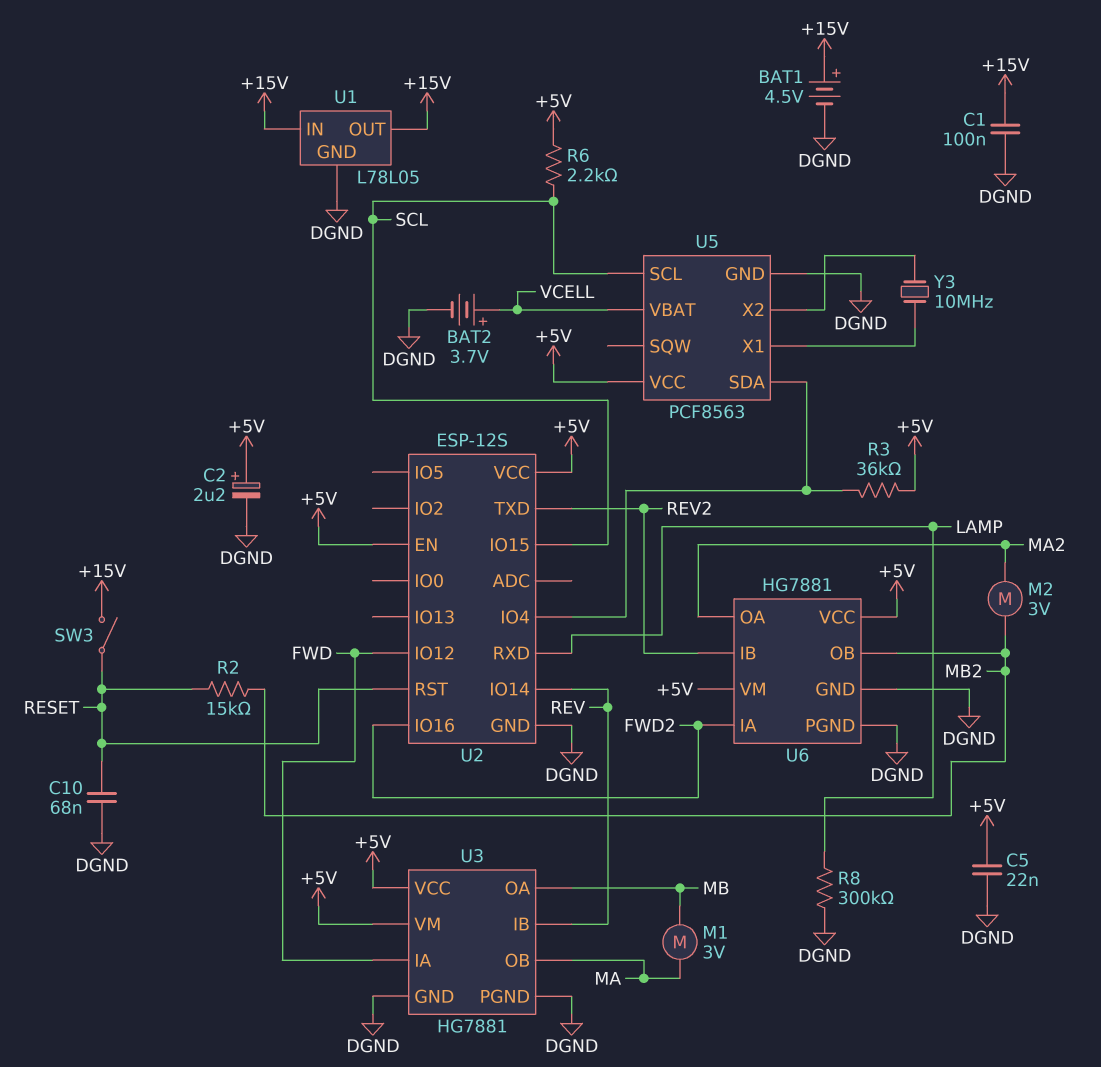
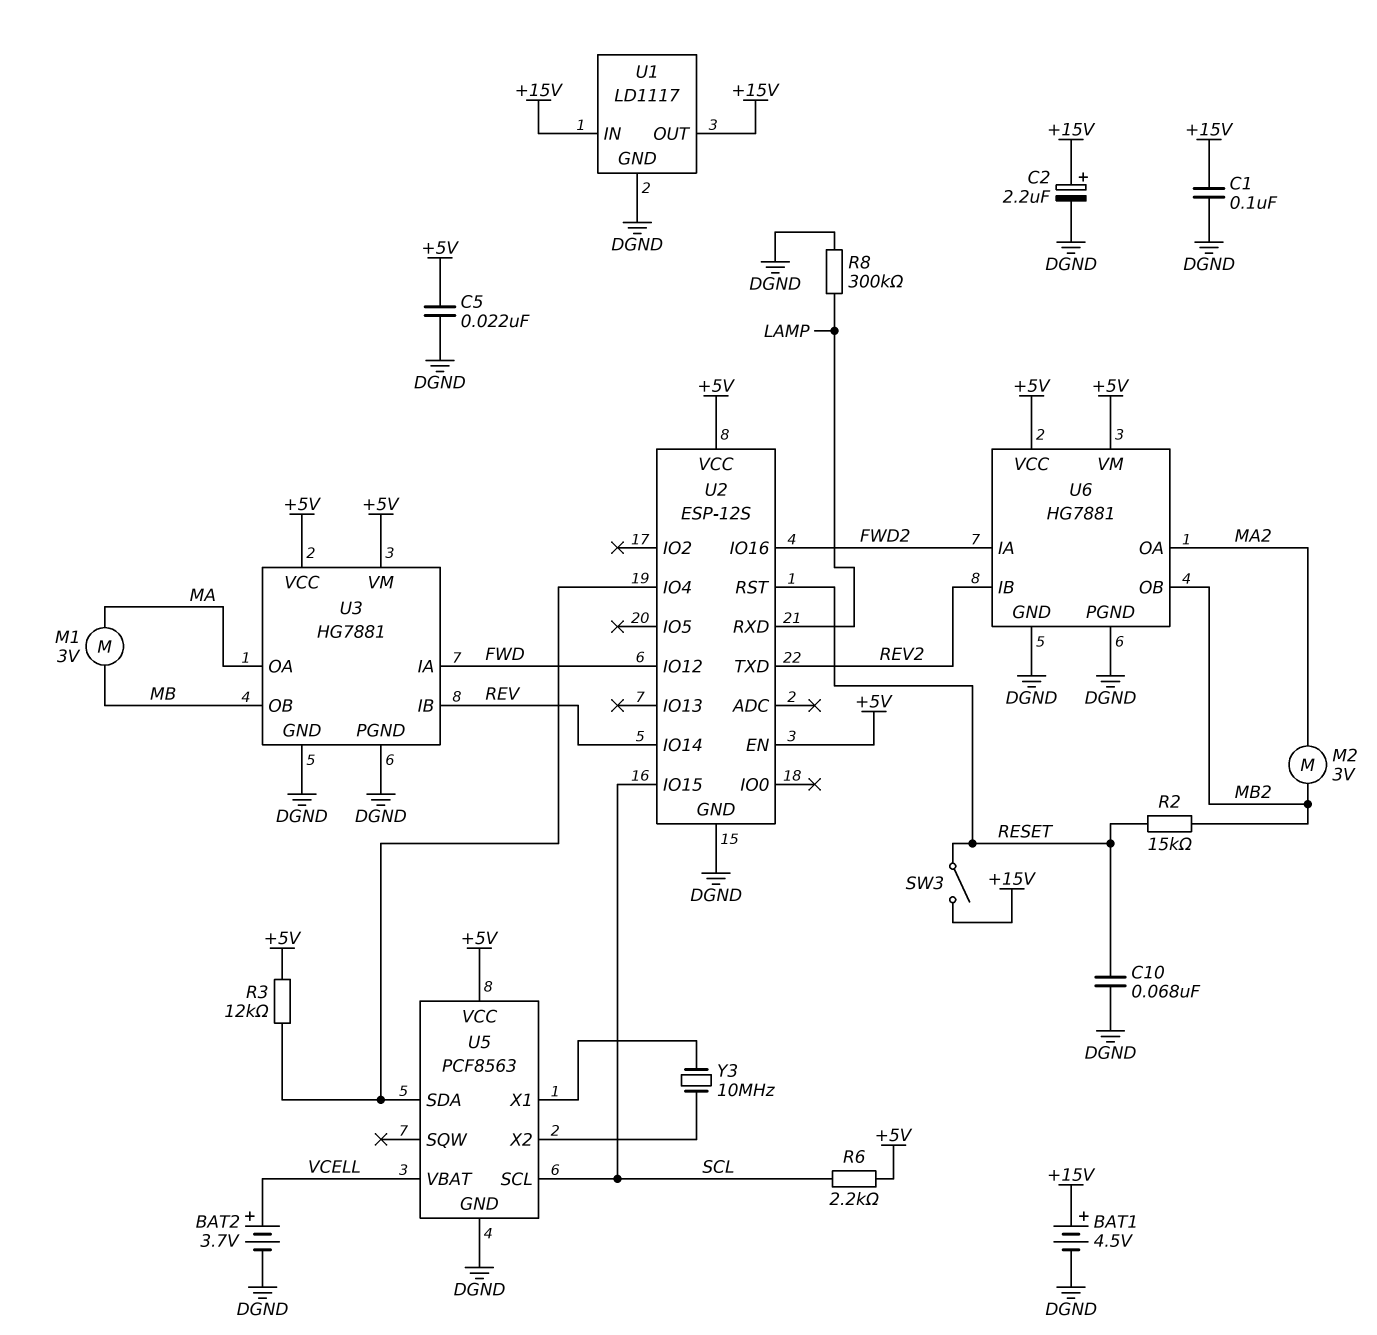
C2: 2.2uF (plus +5V, minus DGND) -> 2.2uF (plus +15V, minus DGND)
R3: 36k (+5V, U2/IO4) -> 12k (+5V, U2/IO4)
U1: L78L05 -> LD1117
U3 pin OA: MB -> MA
U3 pin OB: MA -> MB

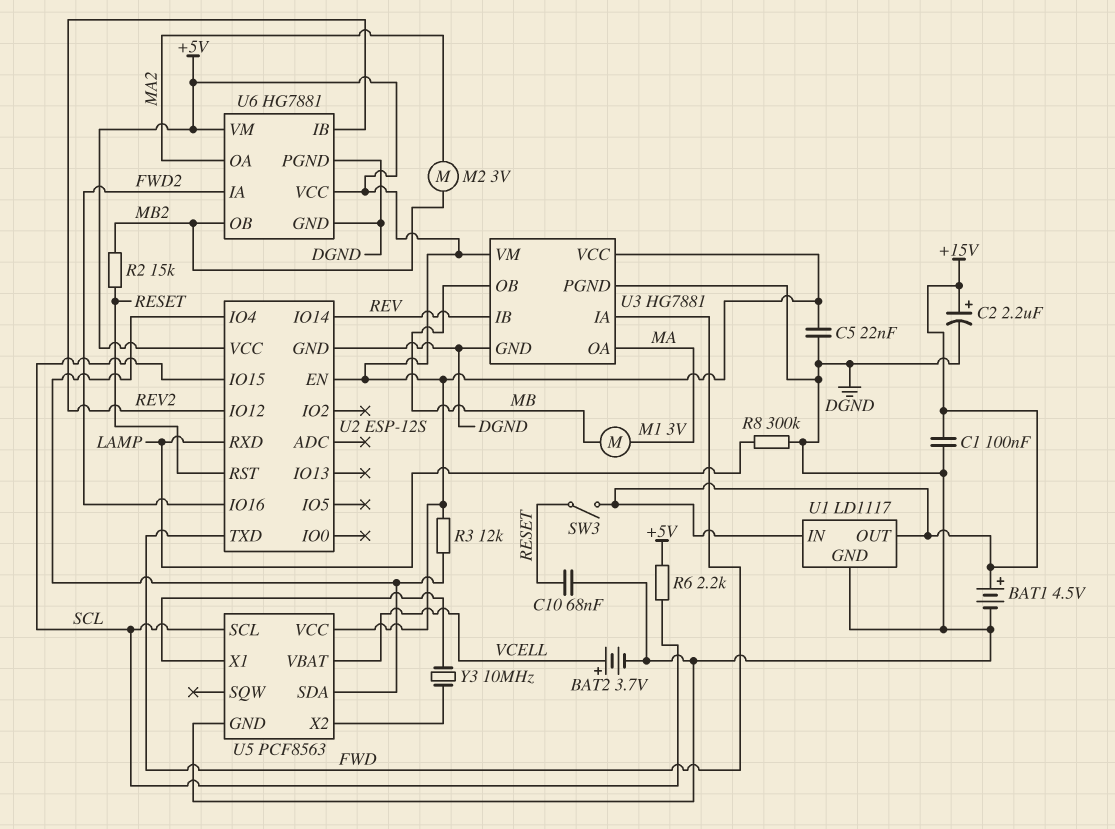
U2 pin IO12: FWD -> REV2
U2 pin TXD: REV2 -> FWD

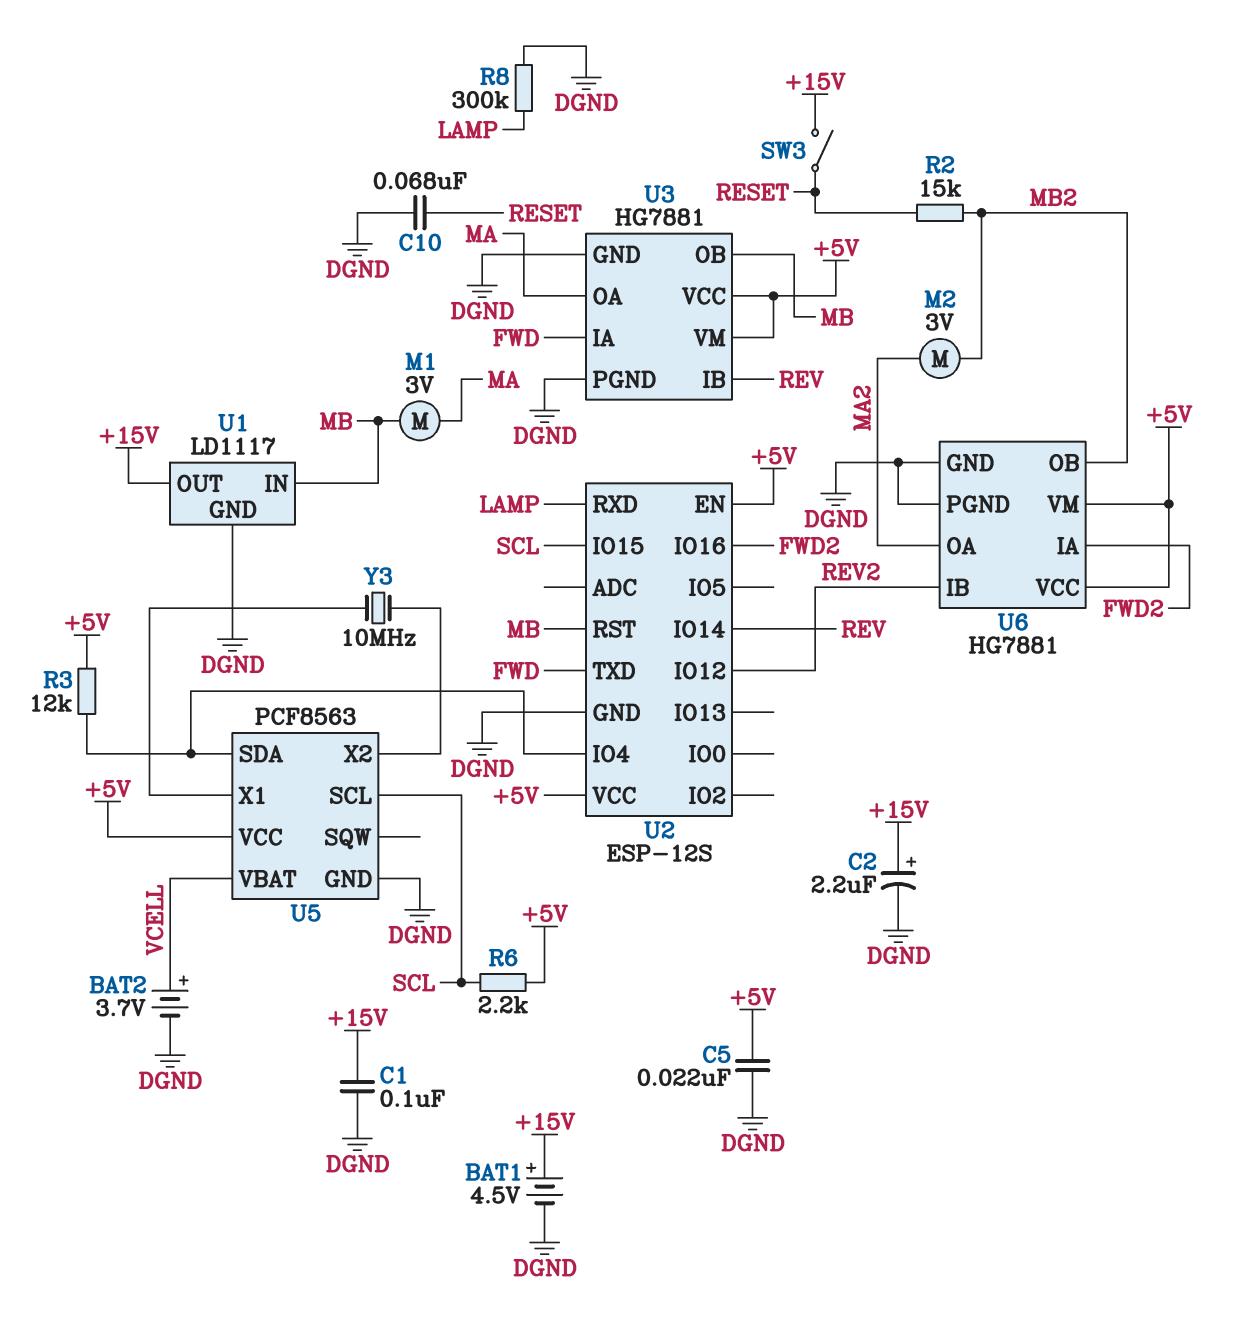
U1 pin IN: +15V -> MB
U2 pin RST: RESET -> MB

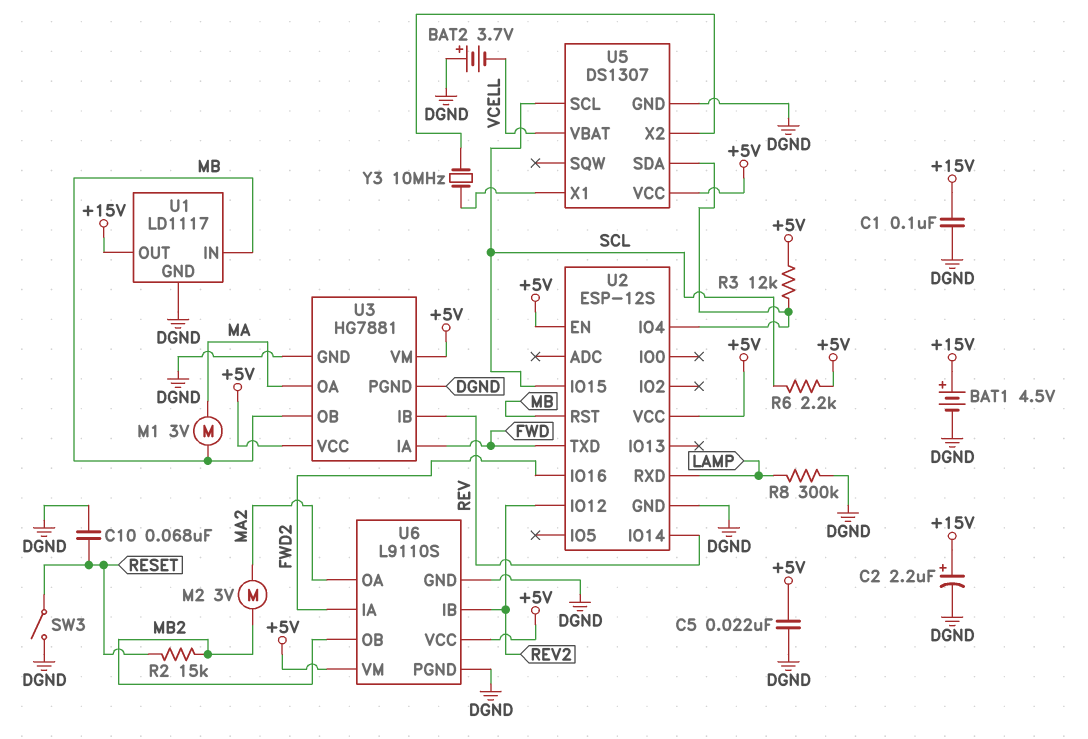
BAT2: 3.7V (plus VCELL, minus DGND) -> 3.7V (plus DGND, minus VCELL)
SW3: switch (+15V, RESET) -> switch (DGND, RESET)
U5: PCF8563 -> DS1307
U6: HG7881 -> L9110S

